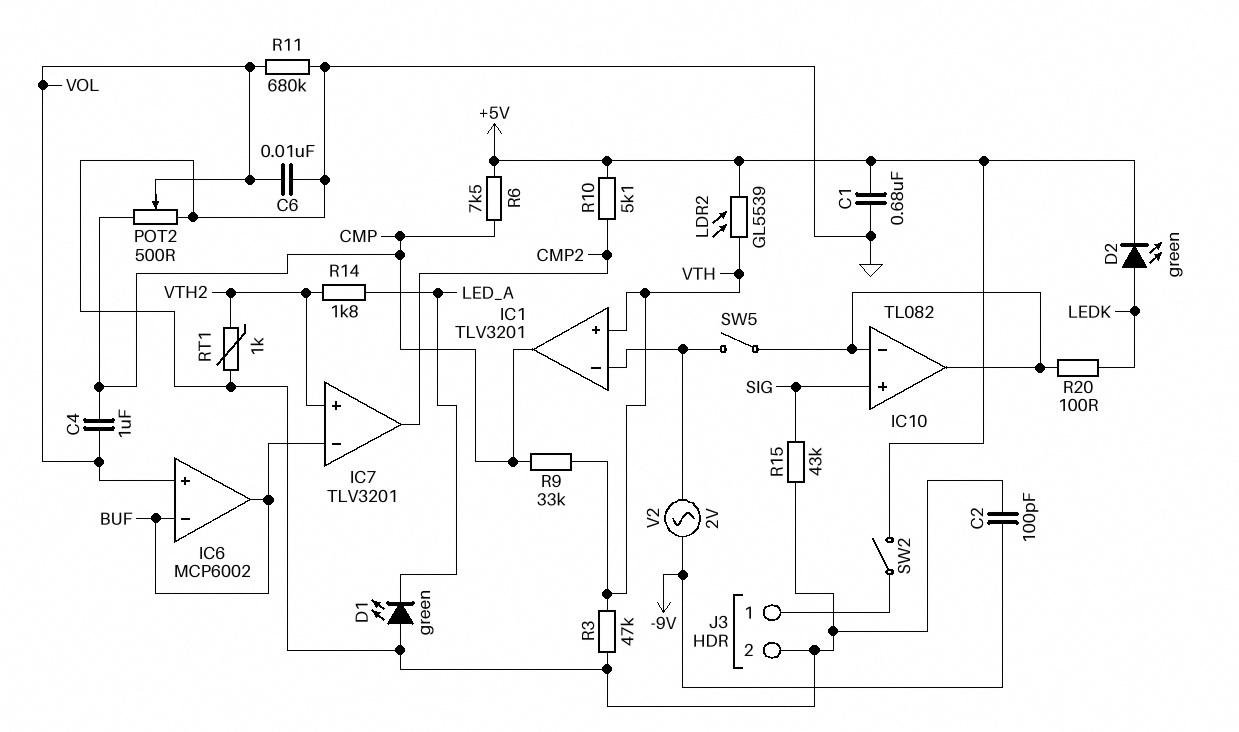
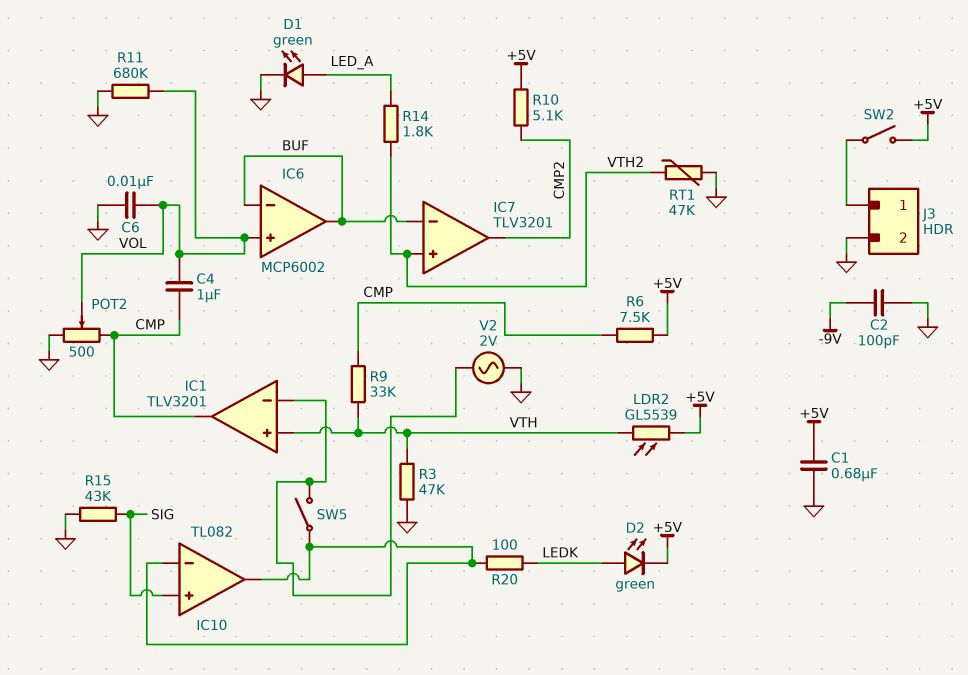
D1: LED green (A GND, K LED_A) -> LED green (A LED_A, K GND)
RT1: 1k (GND, VTH2) -> 47k (GND, VTH2)
V2: AC 2V (-9V, IC1/in-) -> AC 2V (GND, IC1/in-)

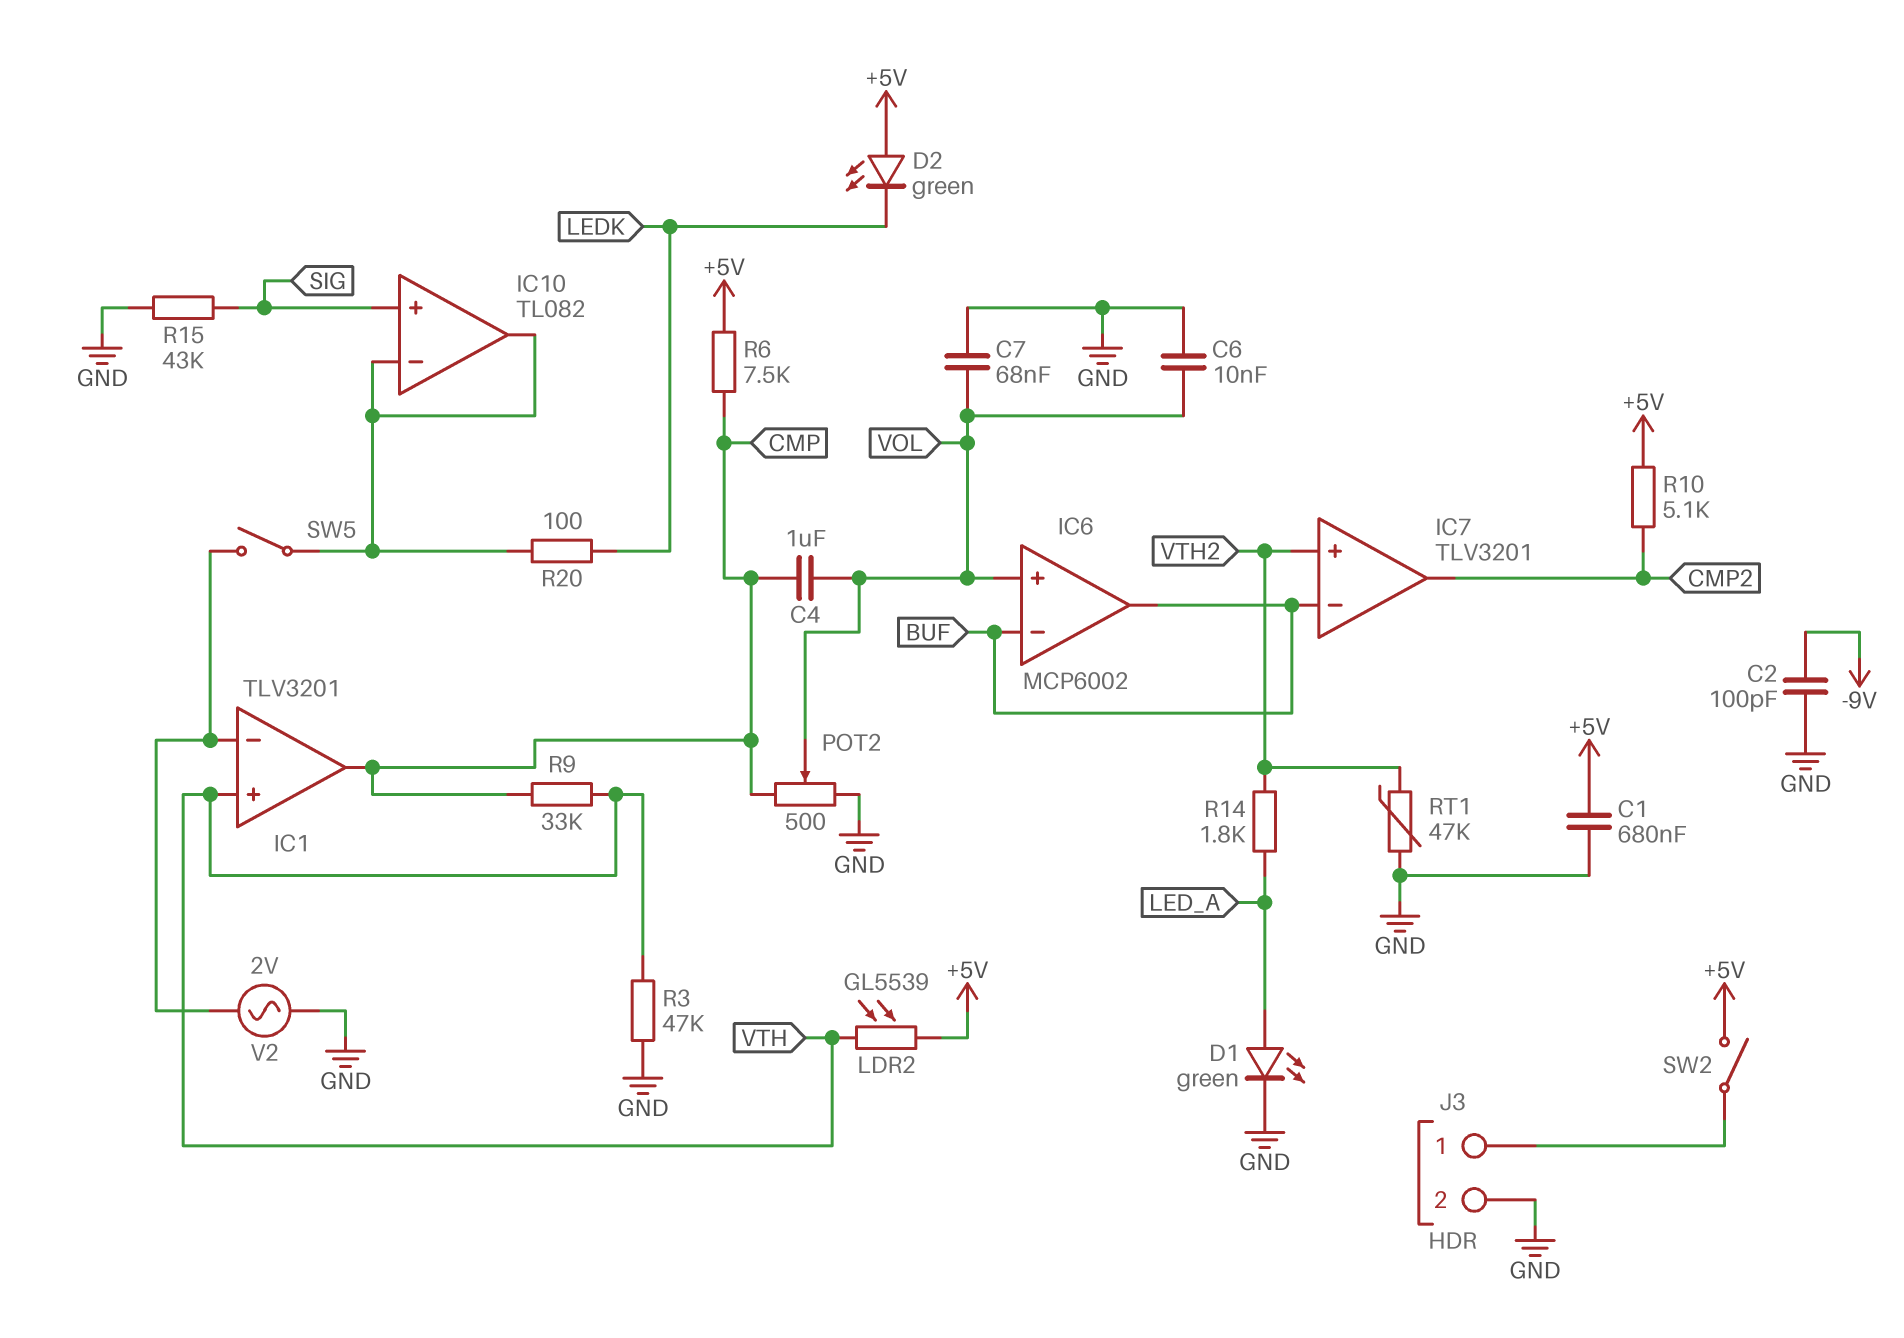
C7: none -> 68nF (GND, VOL)
D2: LED green (A LEDK, K +5V) -> LED green (A +5V, K LEDK)
R11: 680k (GND, VOL) -> none

